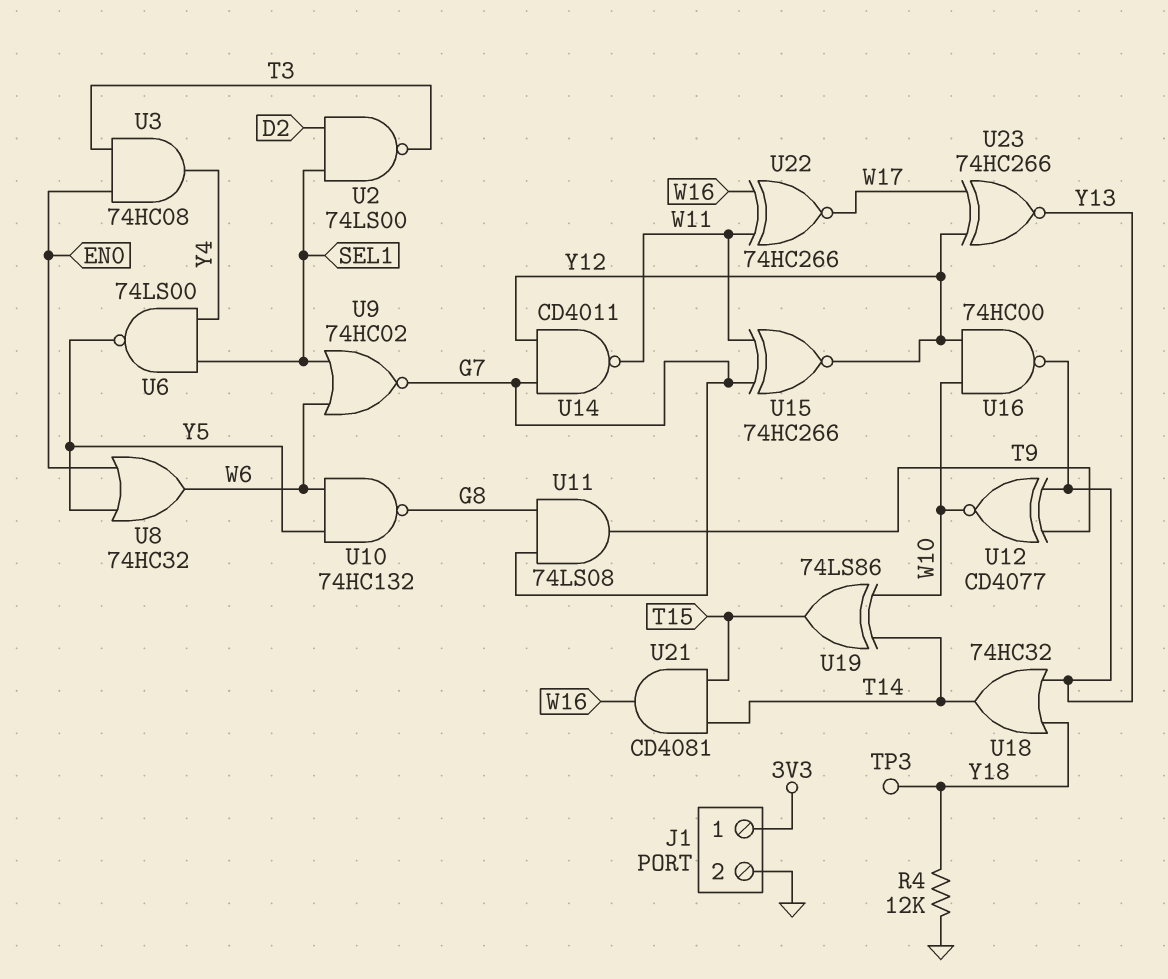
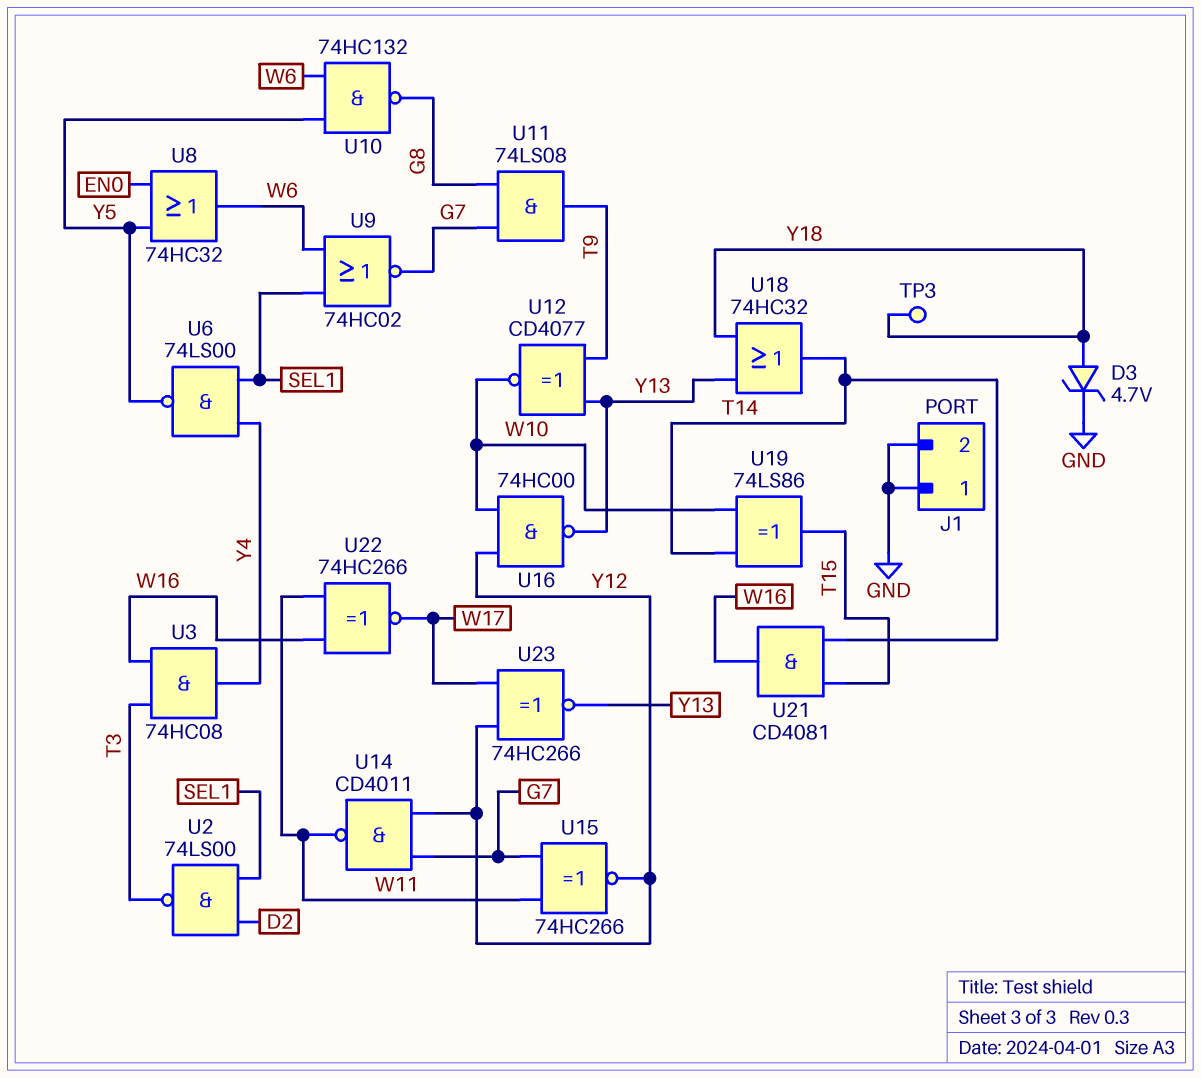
D3: none -> zener 4.7V (A Y18, K GND)
J1 pin 1: 3V3 -> GND
R4: 12k (GND, Y18) -> none
U3: AND 74HC08 (in EN0, in T3, out Y4) -> AND 74HC08 (in T3, in W16, out Y4)

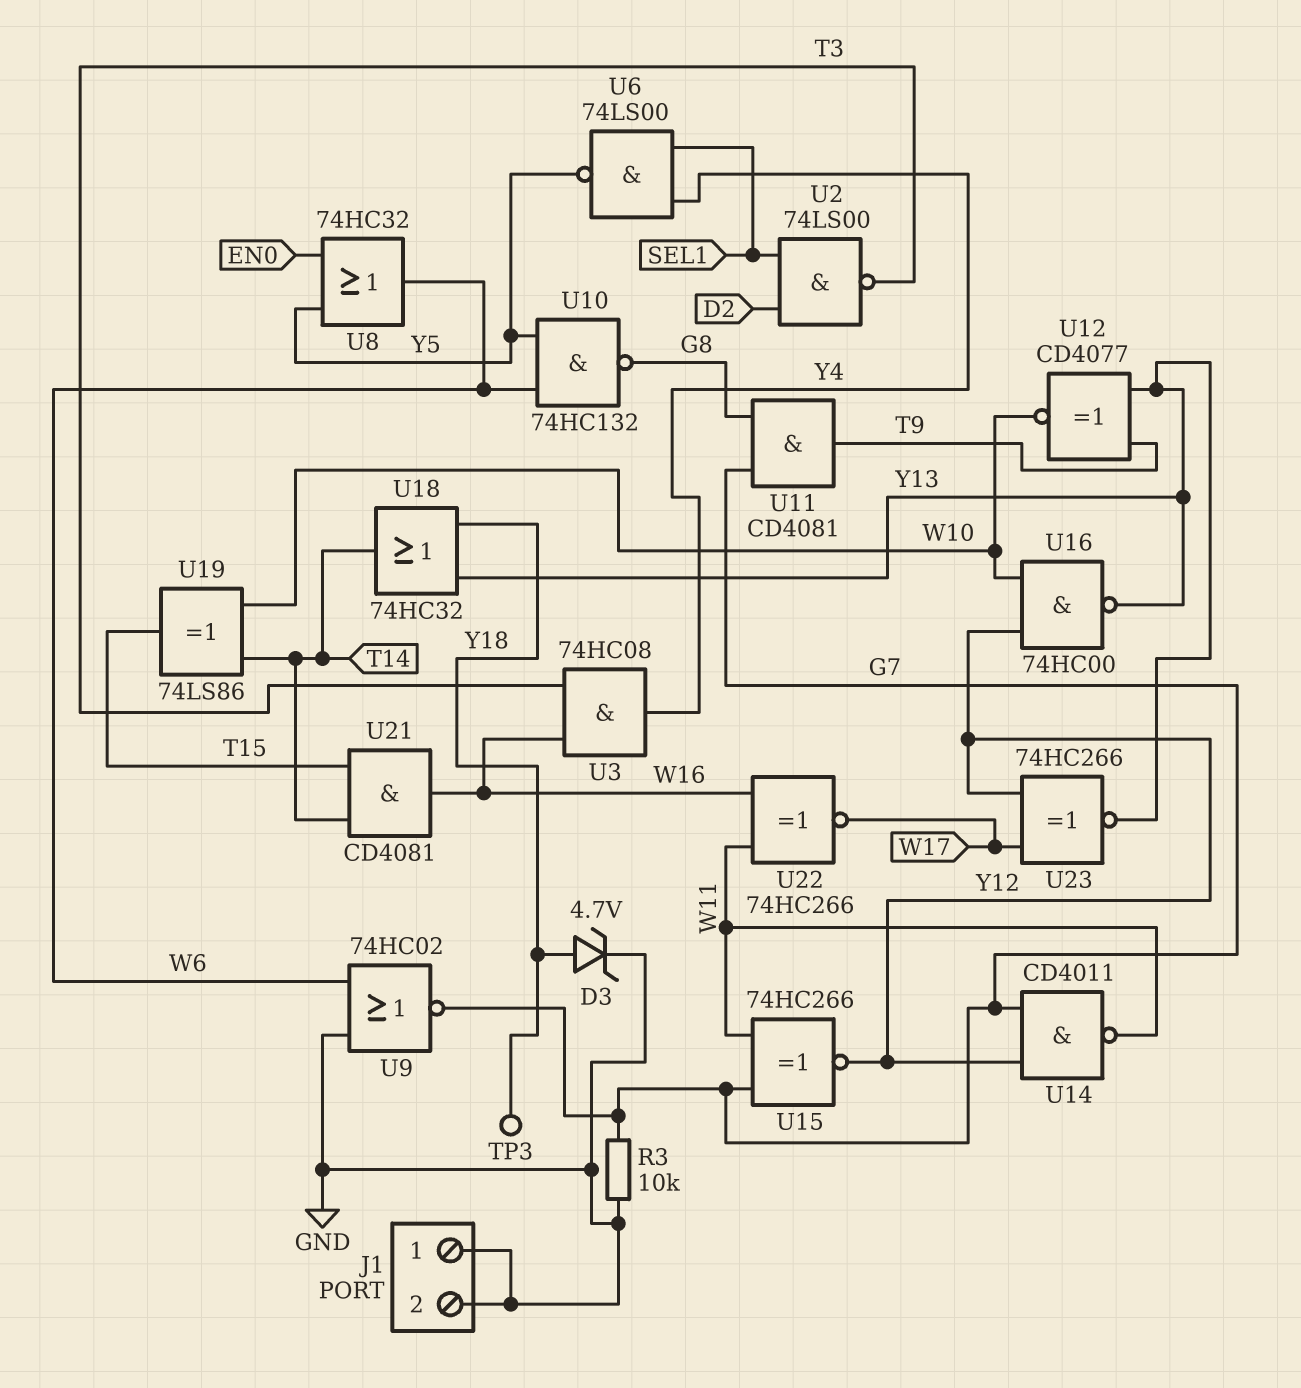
R3: none -> 10k (G7, GND)
U9: NOR 74HC02 (in SEL1, in W6, out G7) -> NOR 74HC02 (in GND, in W6, out G7)
U11: AND 74LS08 (in G7, in G8, out T9) -> AND CD4081 (in G7, in G8, out T9)

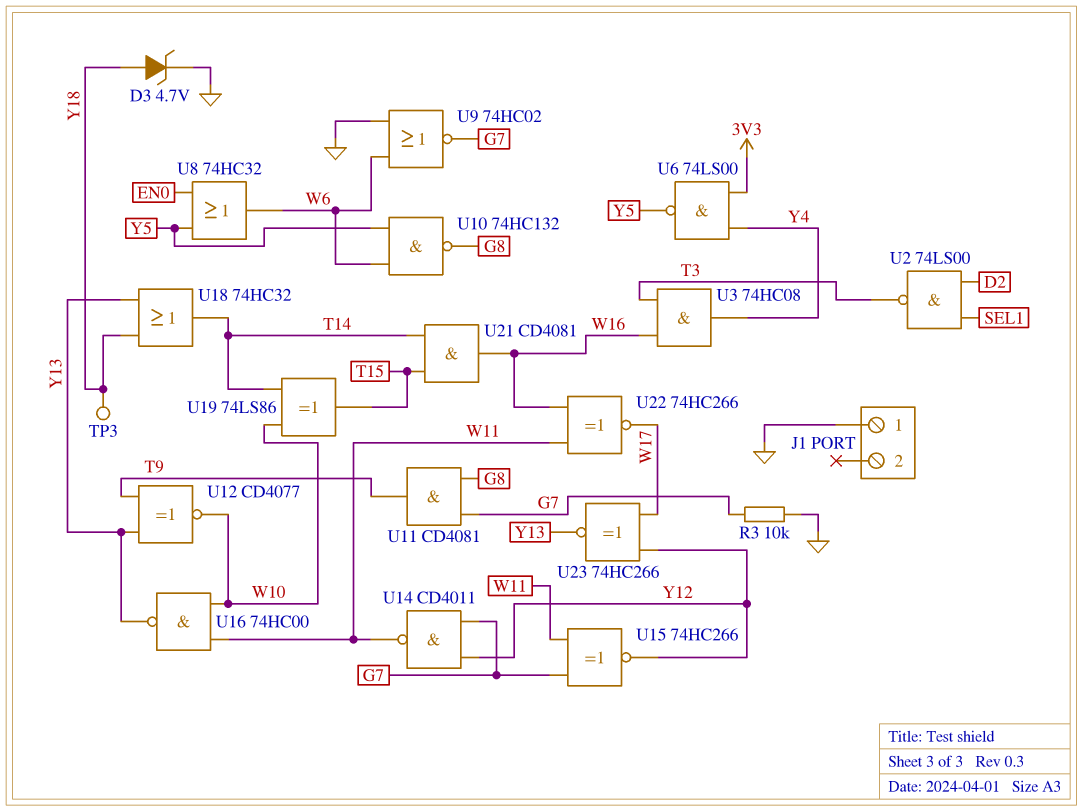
J1 pin 2: GND -> none
U6: NAND 74LS00 (in SEL1, in Y4, out Y5) -> NAND 74LS00 (in 3V3, in Y4, out Y5)
U16: NAND 74HC00 (in W10, in Y12, out Y13) -> NAND 74HC00 (in W10, in W11, out Y13)

